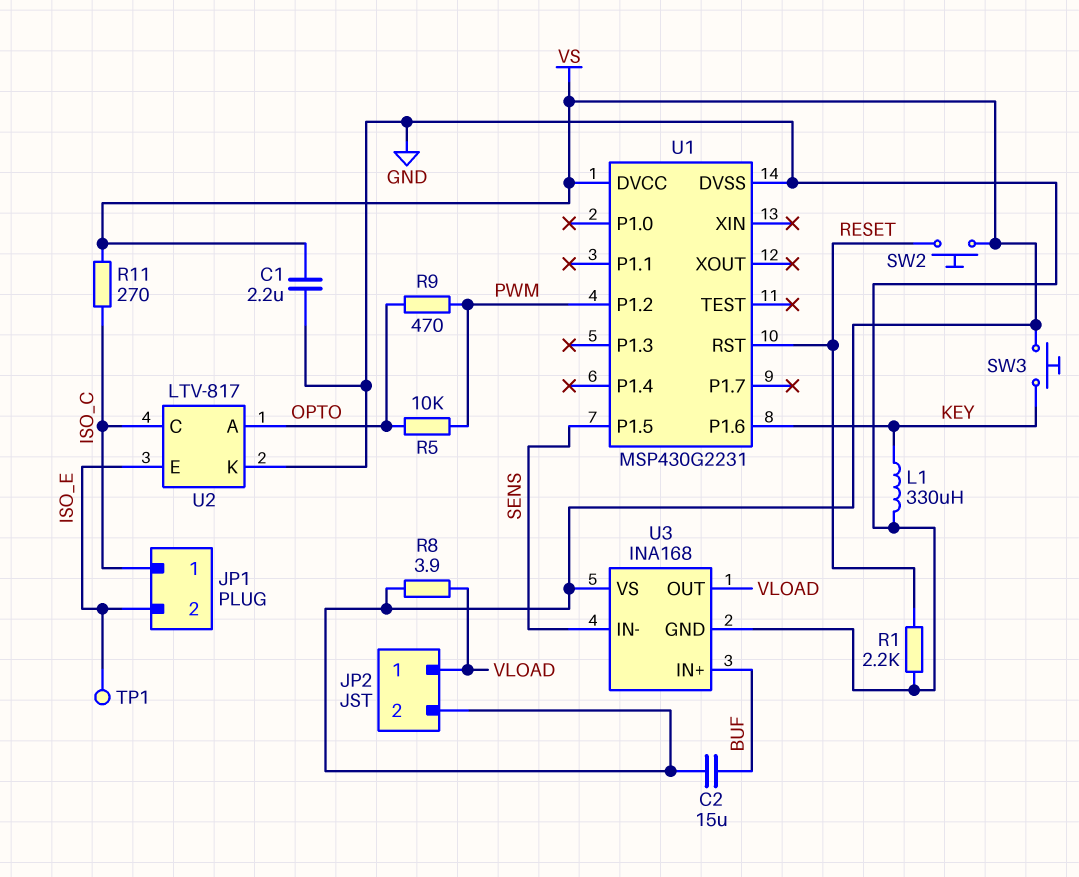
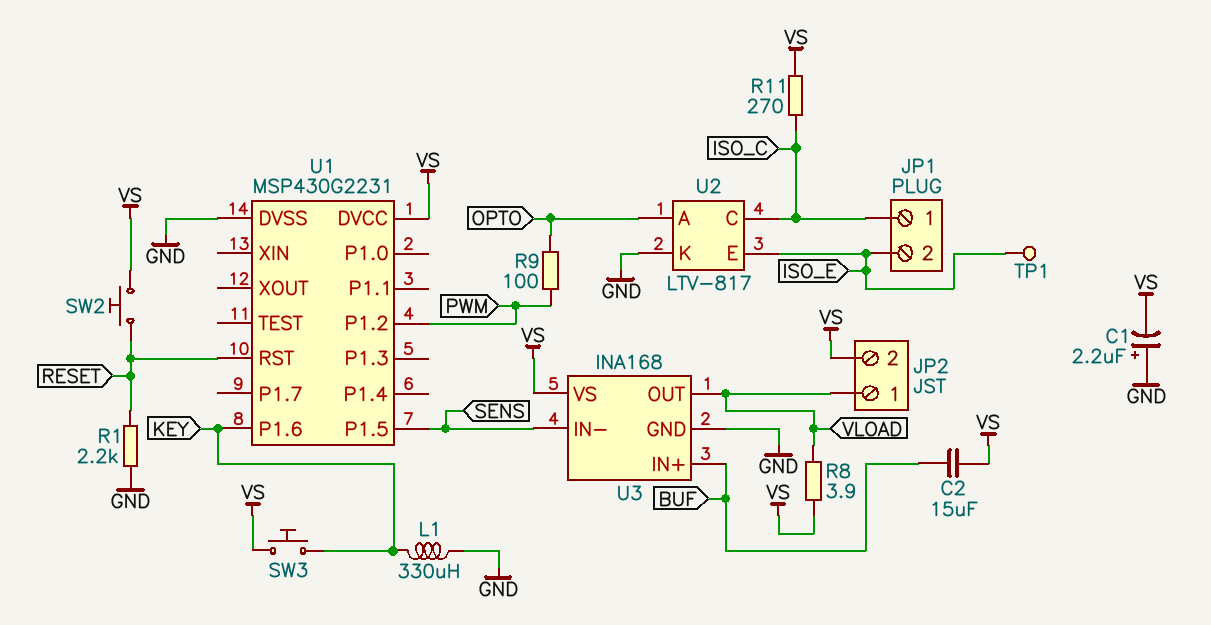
C1: 2.2uF (GND, VS) -> 2.2uF (plus GND, minus VS)
R5: 10k (OPTO, PWM) -> none
R9: 470 (OPTO, PWM) -> 100 (OPTO, PWM)

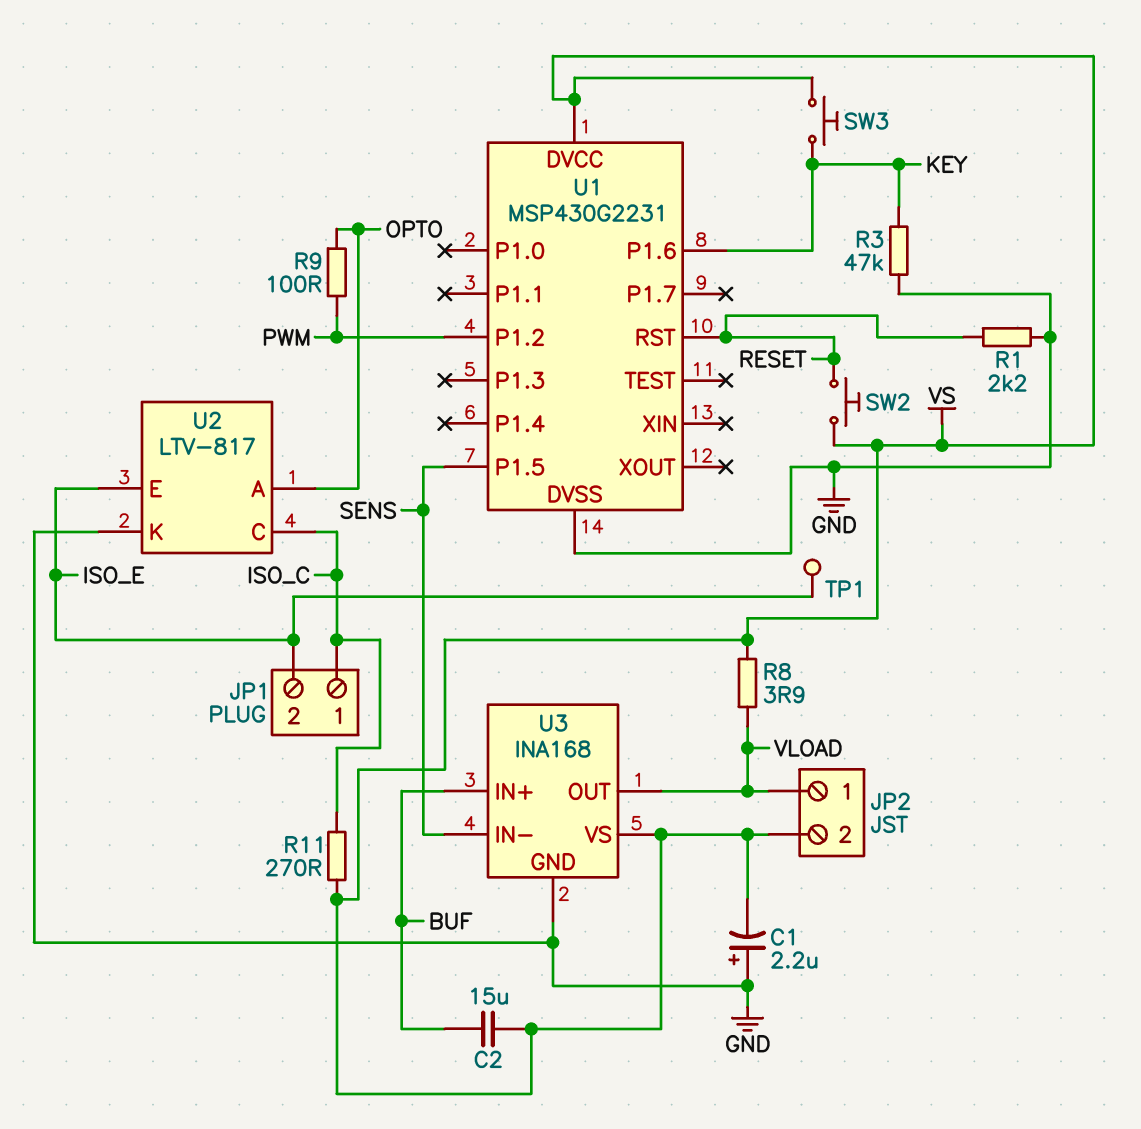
L1: 330uH (GND, KEY) -> none
R3: none -> 47k (GND, KEY)

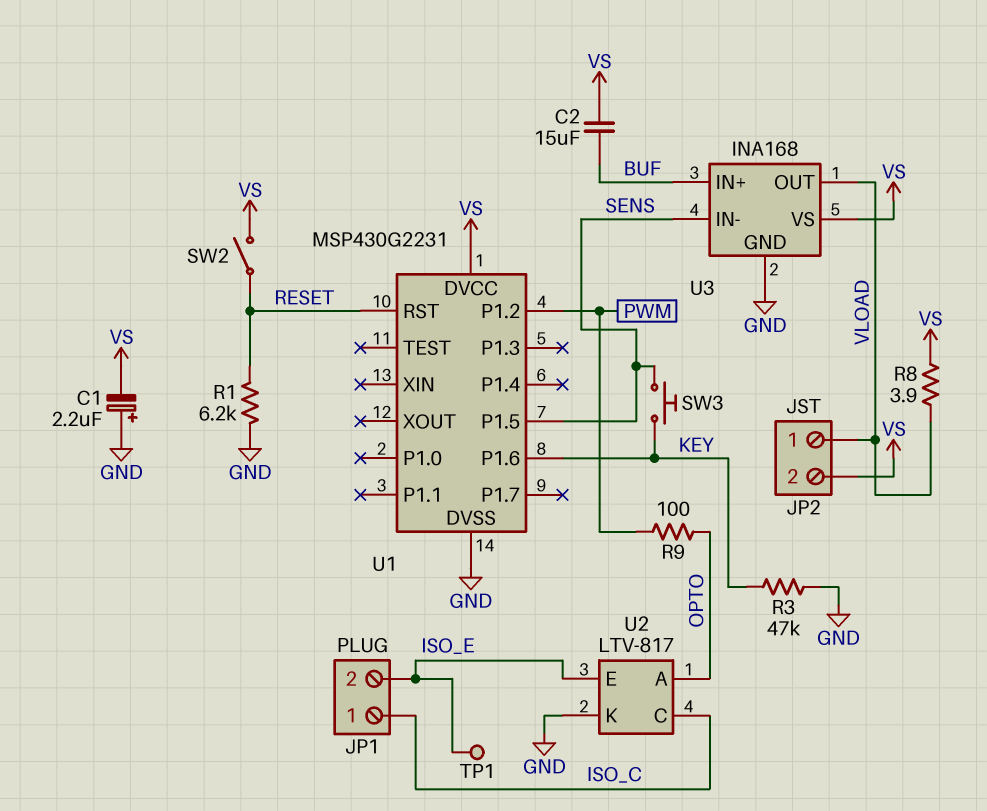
R1: 2.2k (GND, RESET) -> 6.2k (GND, RESET)
R11: 270 (ISO_C, VS) -> none
SW2: button (RESET, VS) -> switch (RESET, VS)
SW3: button (KEY, VS) -> button (KEY, SENS)

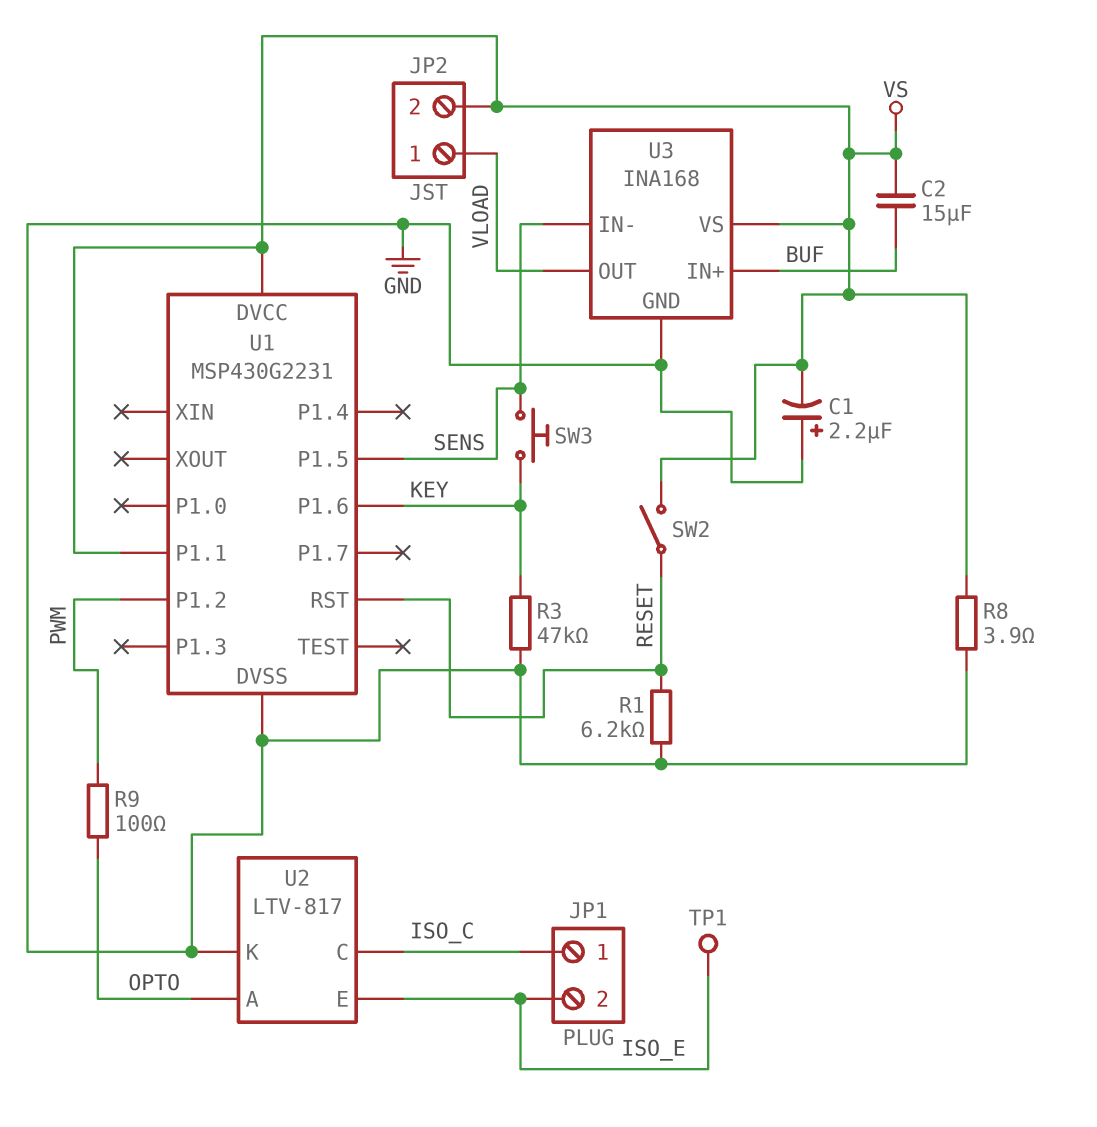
R8: 3.9 (VLOAD, VS) -> 3.9 (GND, VS)
U1 pin P1.1: none -> VS

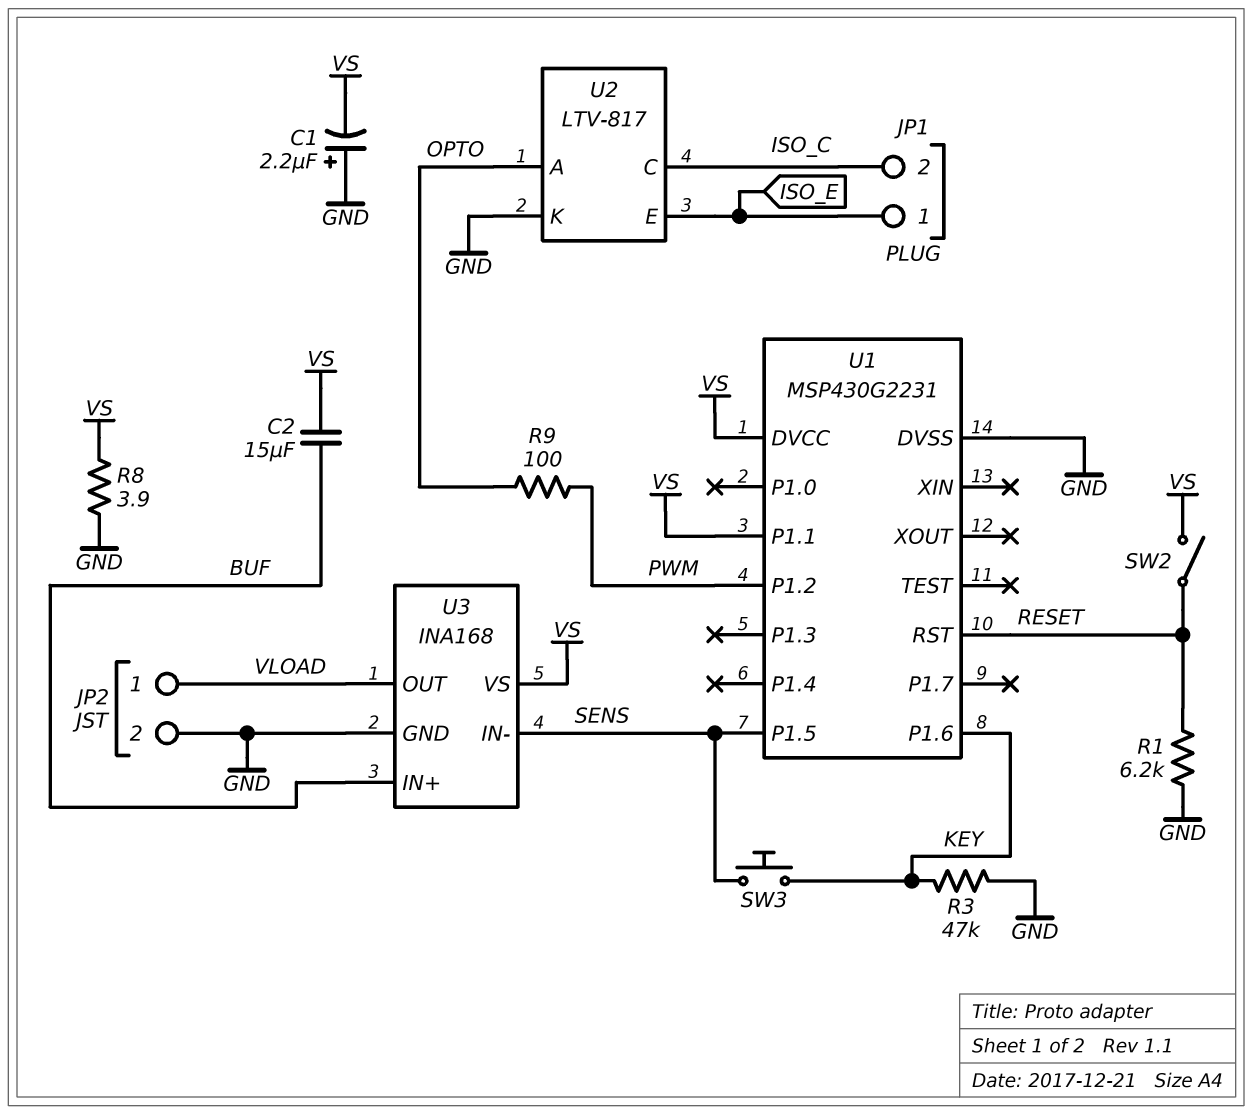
JP1 pin 1: ISO_C -> ISO_E
JP1 pin 2: ISO_E -> ISO_C
JP2 pin 2: VS -> GND
TP1: test point (ISO_E) -> none

